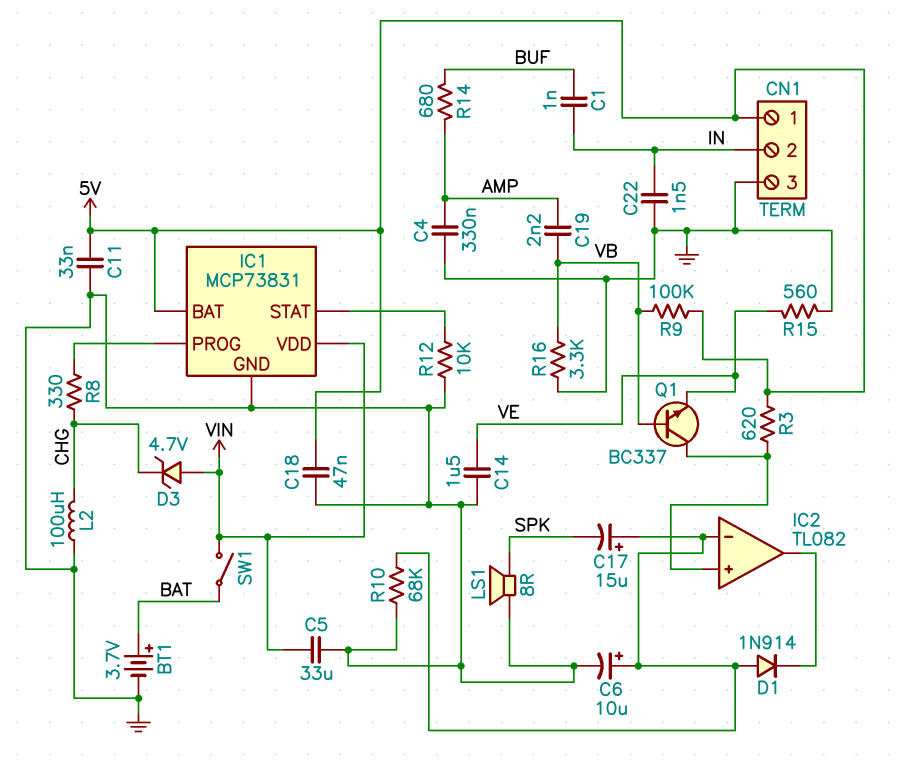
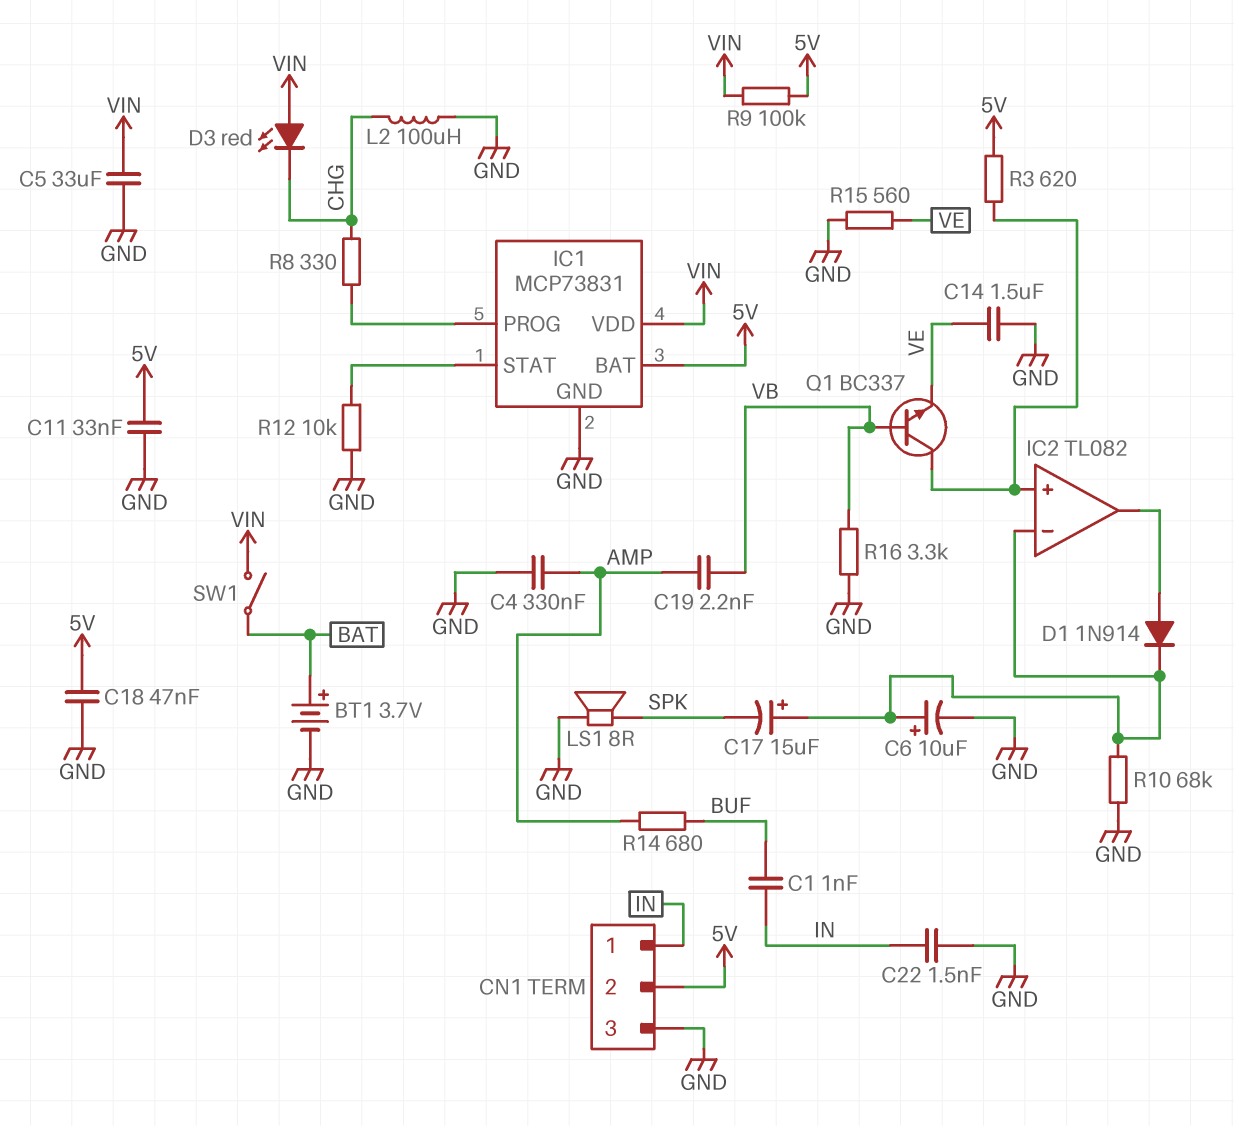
CN1 pin 1: 5V -> IN
CN1 pin 2: IN -> 5V
D1: diode 1N914 (A IC2/in-, K IC2/out) -> diode 1N914 (A IC2/out, K IC2/in-)
D3: zener 4.7V (A VIN, K CHG) -> LED red (A VIN, K CHG)
R9: 100k (5V, VB) -> 100k (5V, VIN)

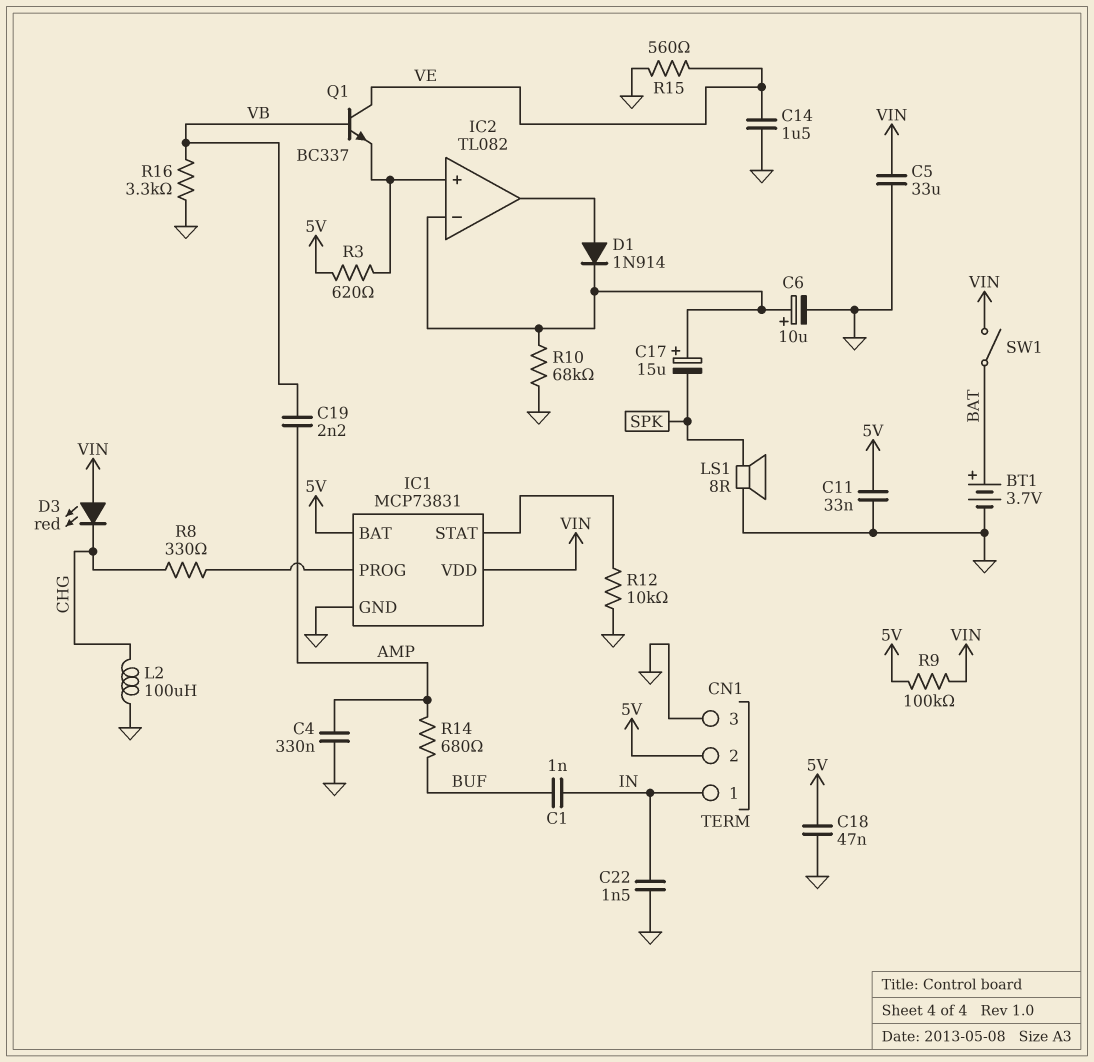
Q1: NPN BC337 (B VB, C IC2/in+, E VE) -> NPN BC337 (B VB, C VE, E IC2/in+)

